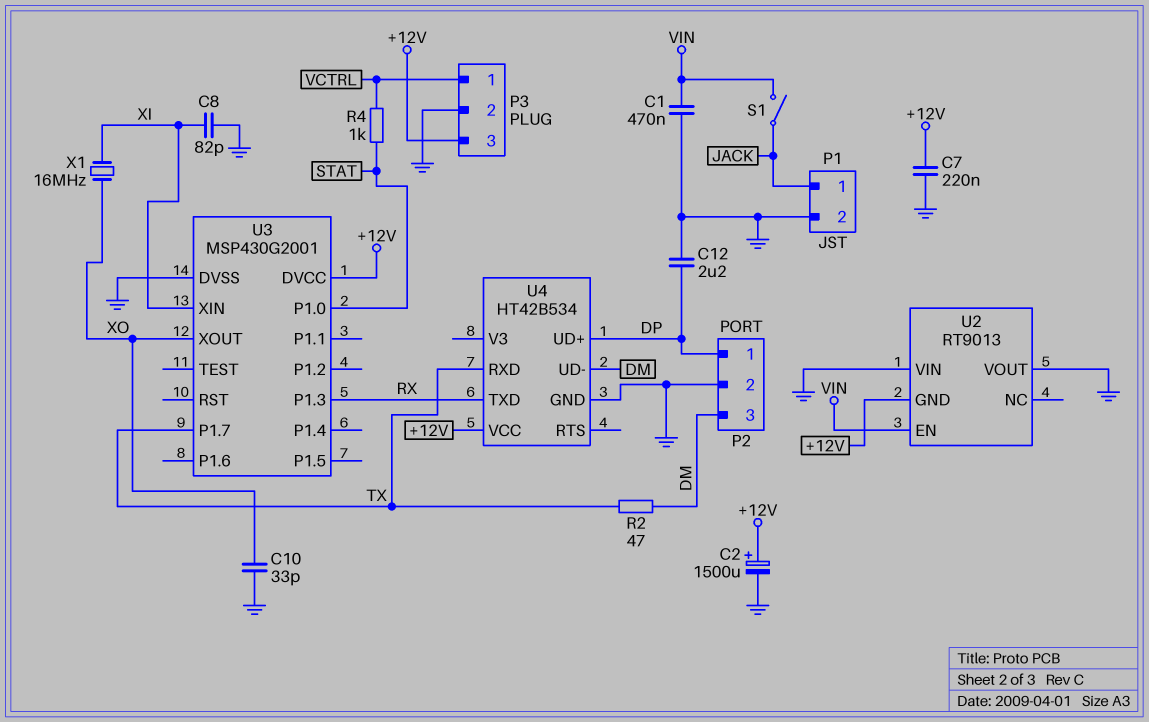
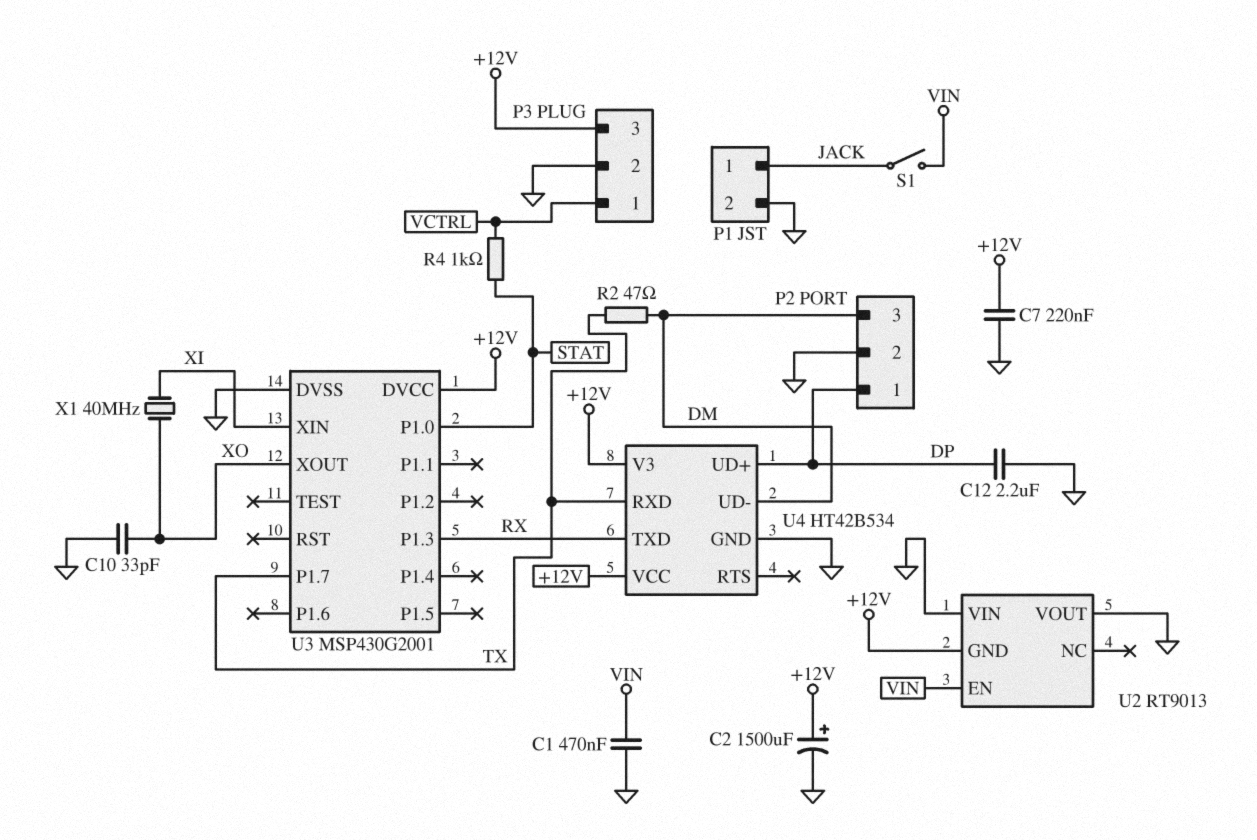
C8: 82pF (GND, XI) -> none
U4 pin V3: none -> +12V
X1: 16MHz (XI, XO) -> 40MHz (XI, XO)

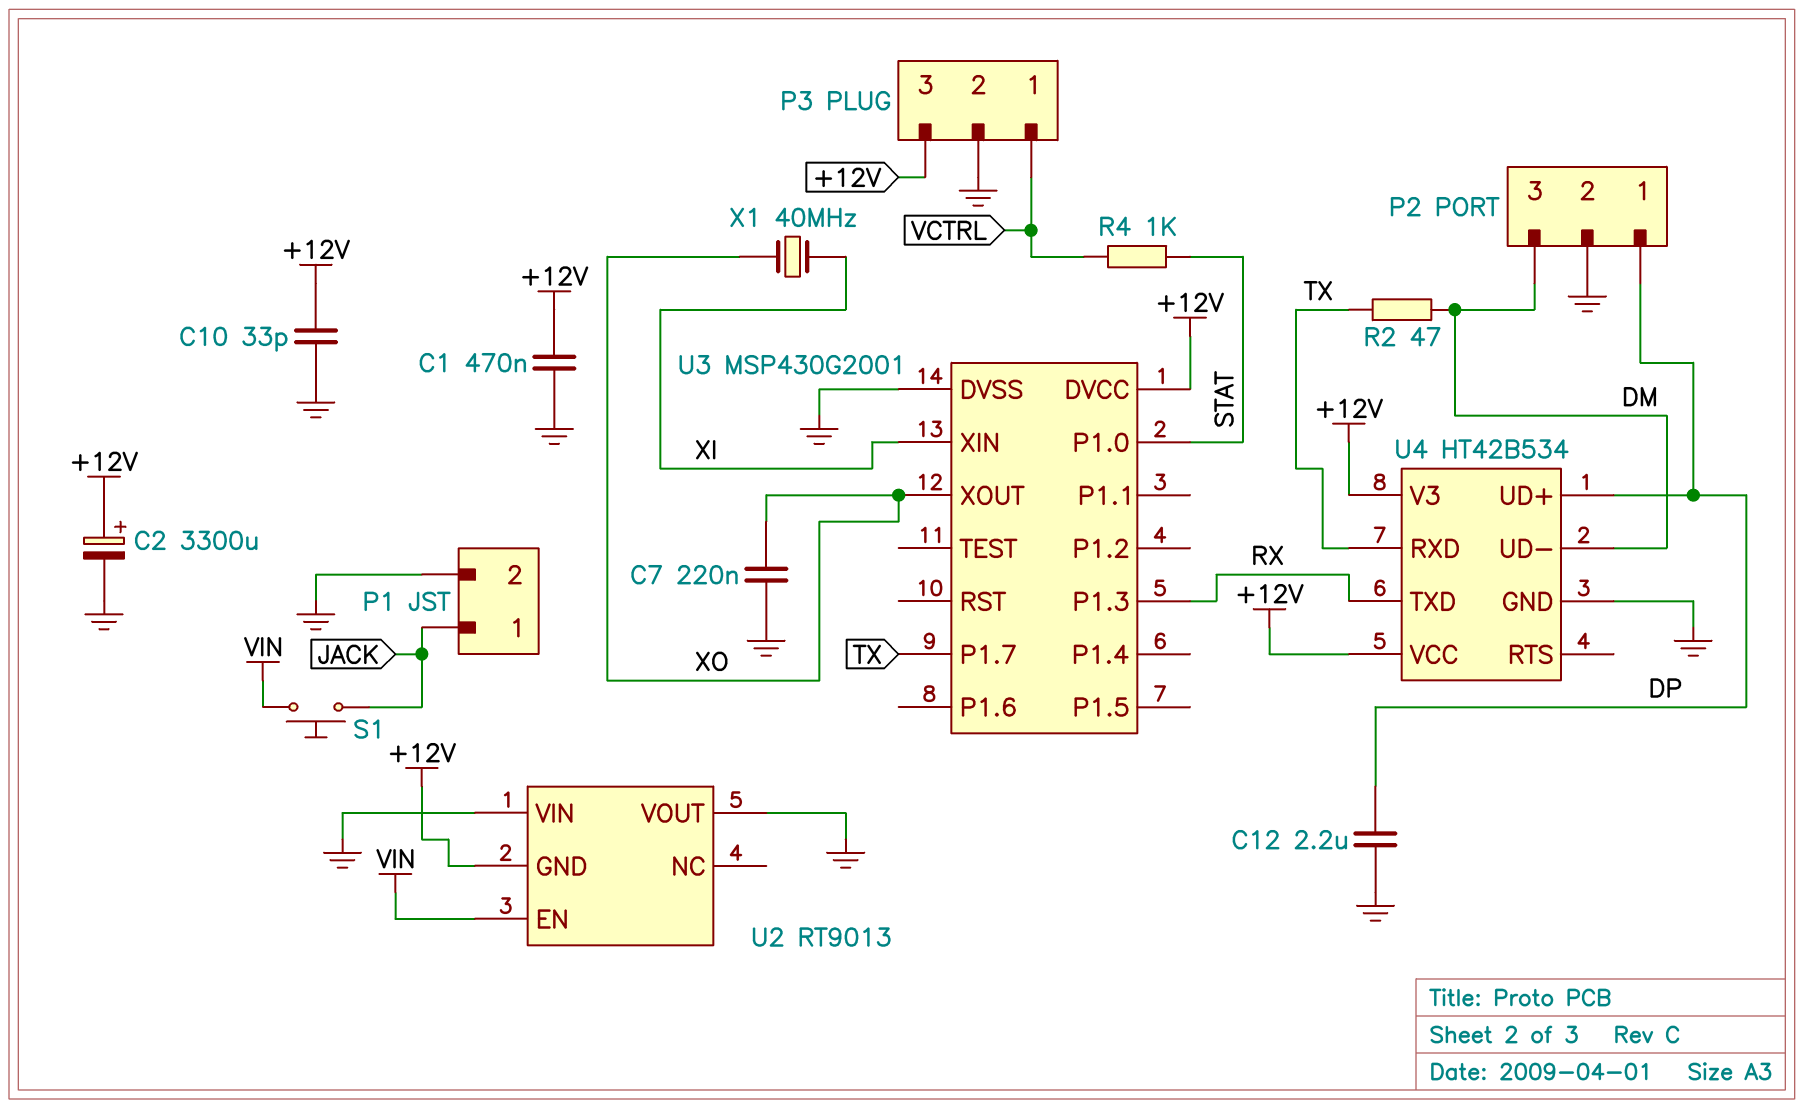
C1: 470nF (GND, VIN) -> 470nF (+12V, GND)
C2: 1500uF (plus +12V, minus GND) -> 3300uF (plus +12V, minus GND)
C7: 220nF (+12V, GND) -> 220nF (GND, XO)
C10: 33pF (GND, XO) -> 33pF (+12V, GND)
S1: switch (JACK, VIN) -> button (JACK, VIN)

